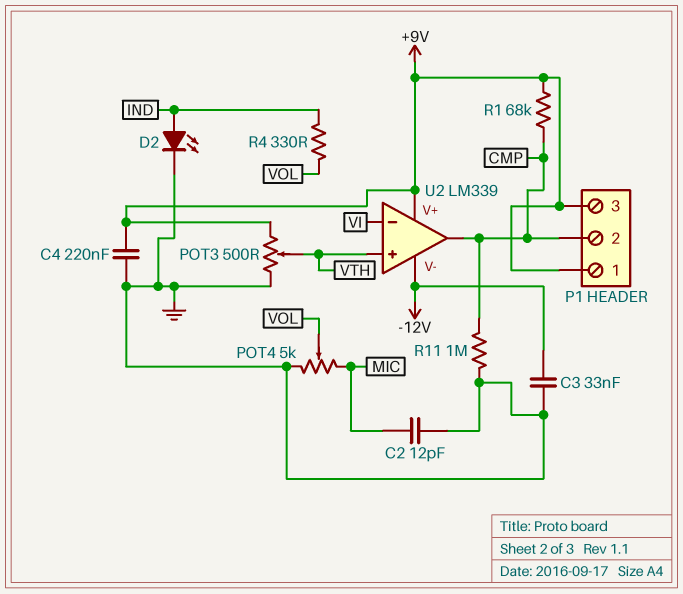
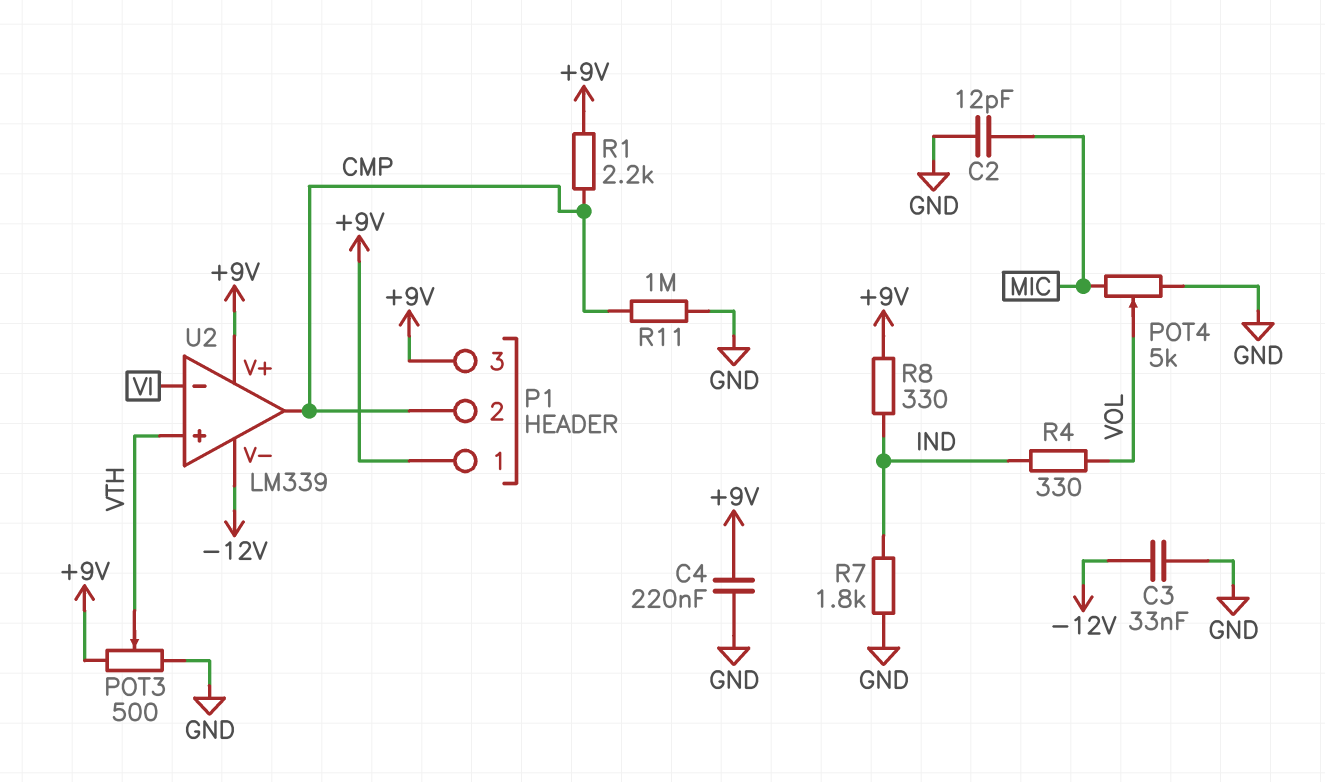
D2: LED (A IND, K GND) -> none
R1: 68k (+9V, CMP) -> 2.2k (+9V, CMP)
R7: none -> 1.8k (GND, IND)
R8: none -> 330 (+9V, IND)

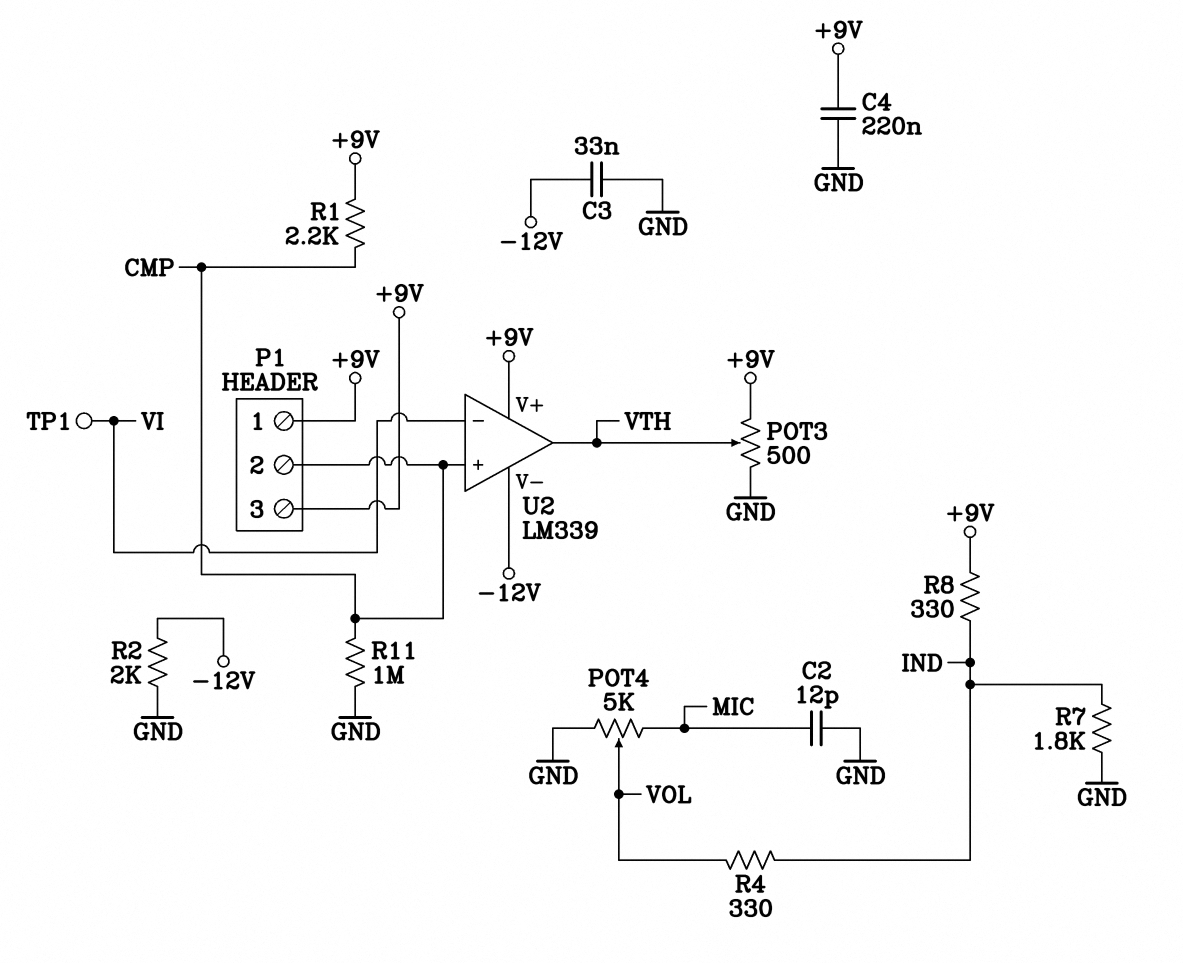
R2: none -> 2k (-12V, GND)
TP1: none -> test point (VI)
U2 pin in+: VTH -> CMP
U2 pin out: CMP -> VTH

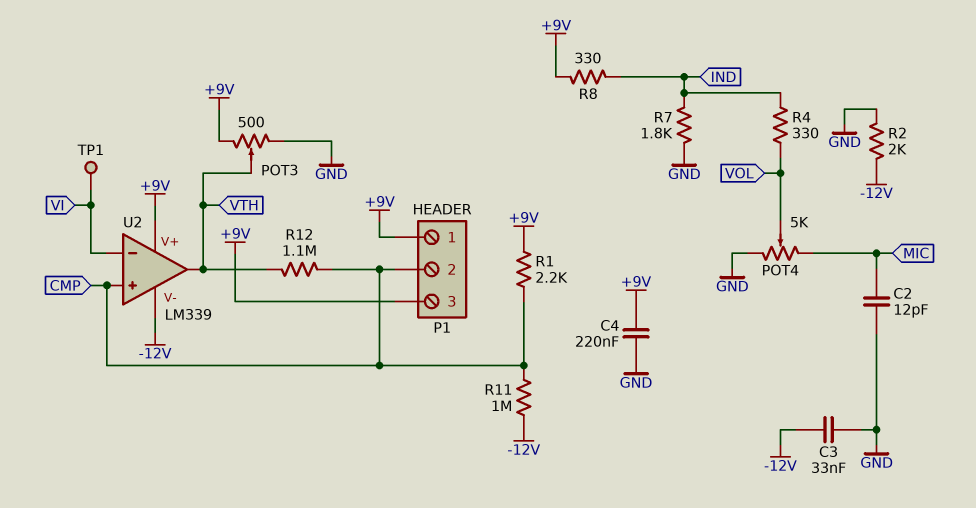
R11: 1M (CMP, GND) -> 1M (-12V, CMP)
R12: none -> 1.1M (CMP, VTH)

